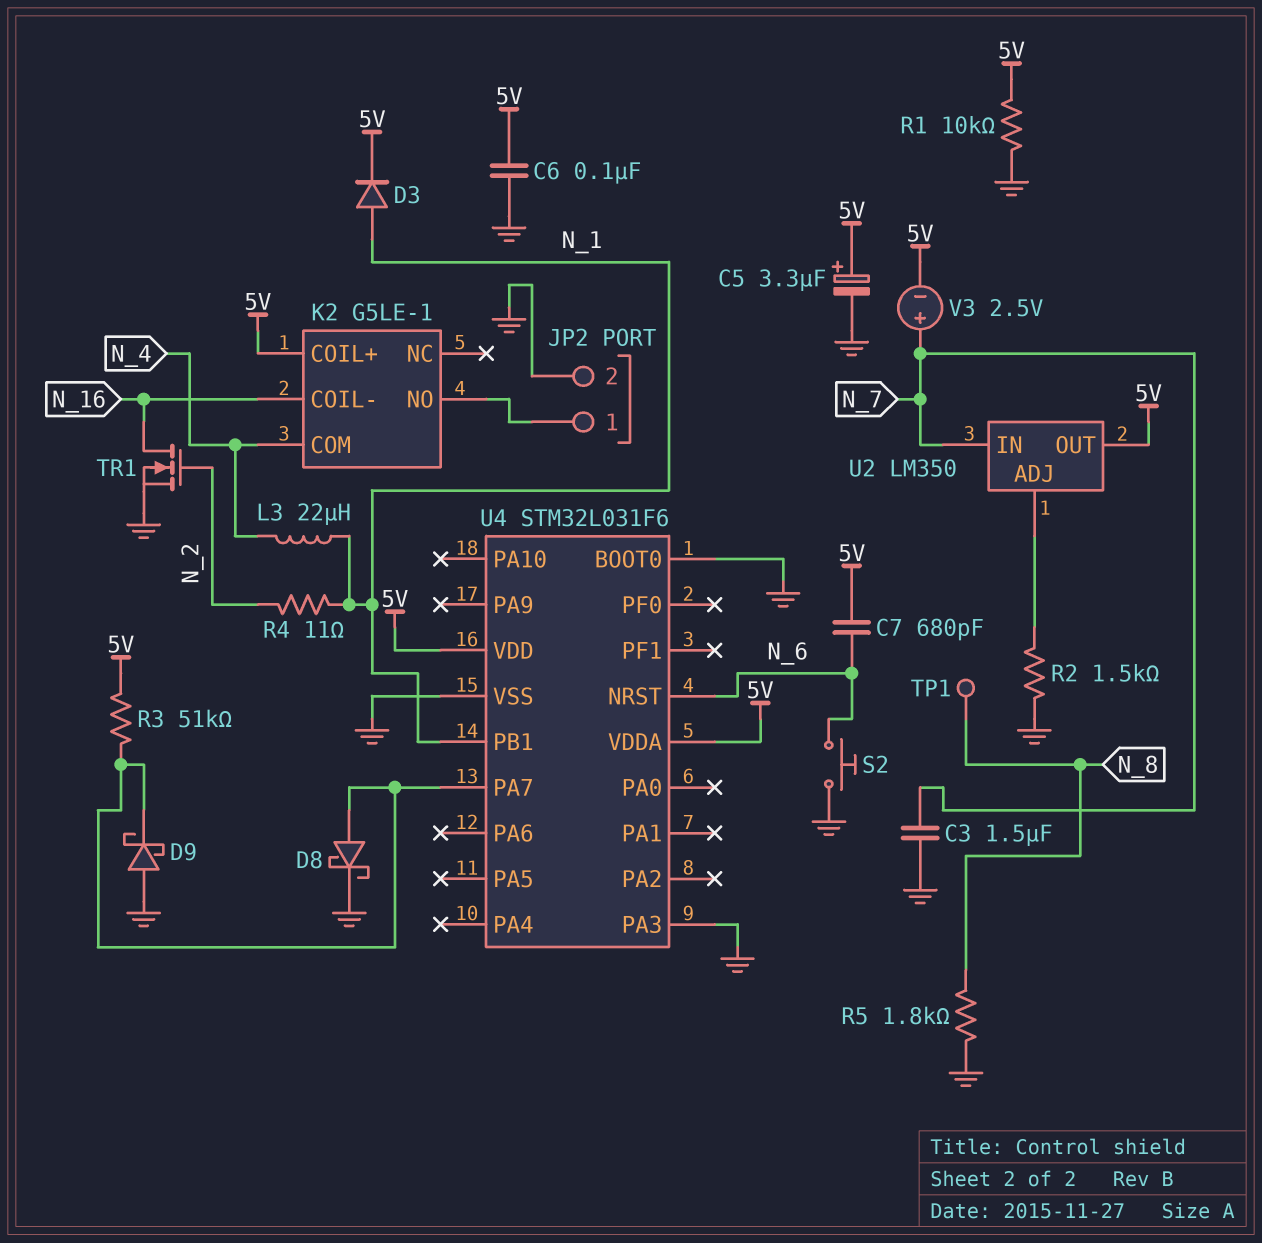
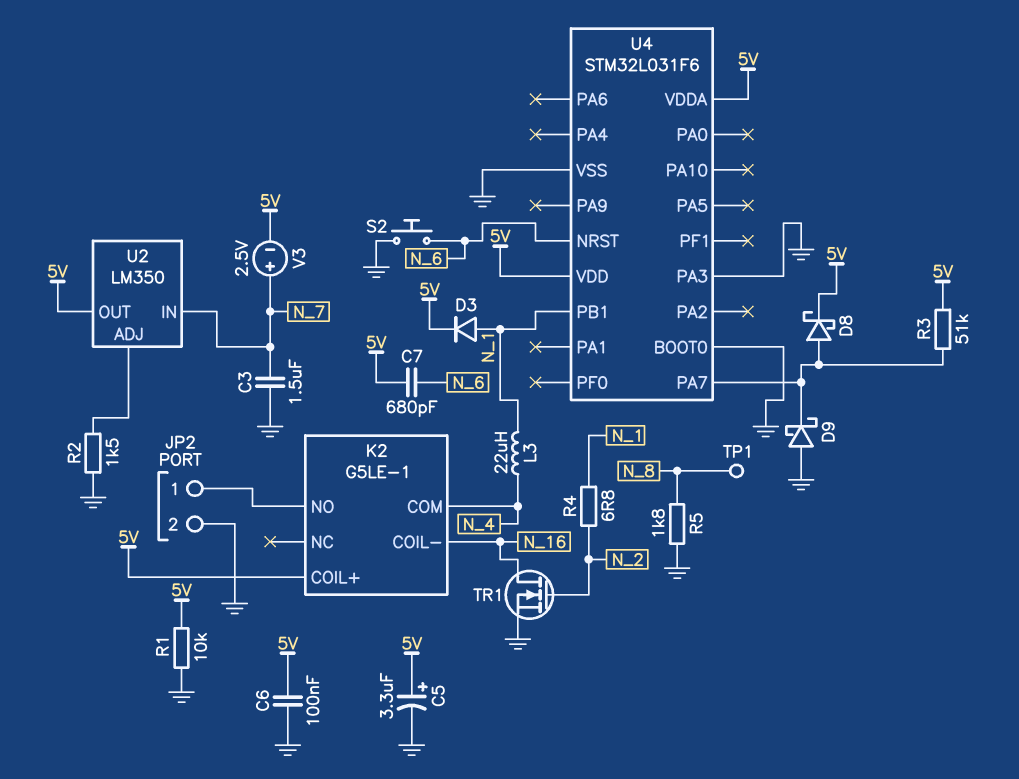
D8: schottky (A U4/PA7, K GND) -> schottky (A U4/PA7, K 5V)
R4: 11 (N_1, N_2) -> 6.8 (N_1, N_2)

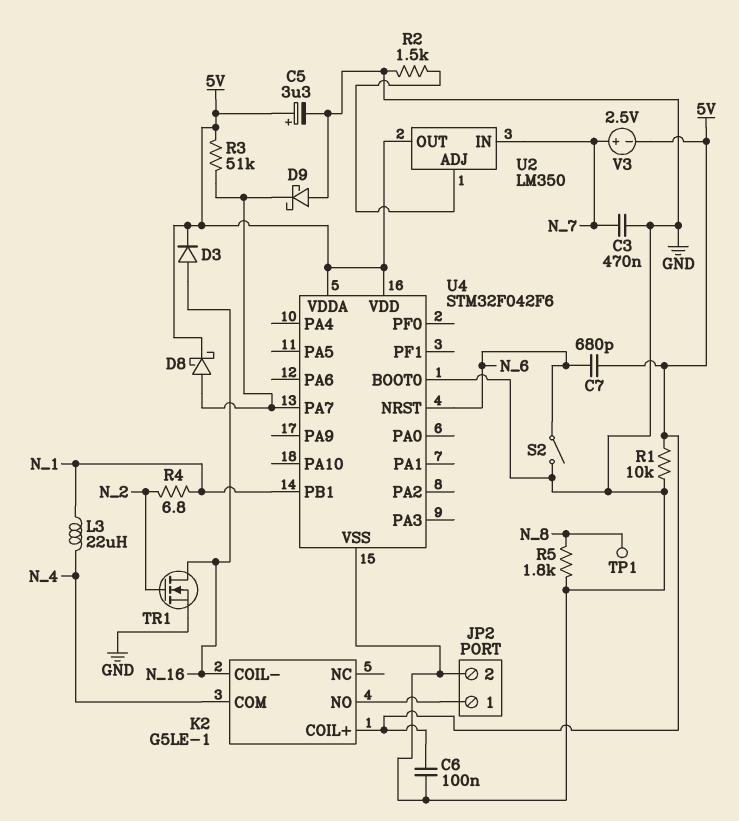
C3: 1.5uF (GND, N_7) -> 470nF (GND, N_7)
D3: diode (A N_1, K 5V) -> diode (A N_16, K 5V)
S2: button (GND, N_6) -> switch (GND, N_6)
U4: STM32L031F6 -> STM32F042F6
U4 pin PA3: GND -> none

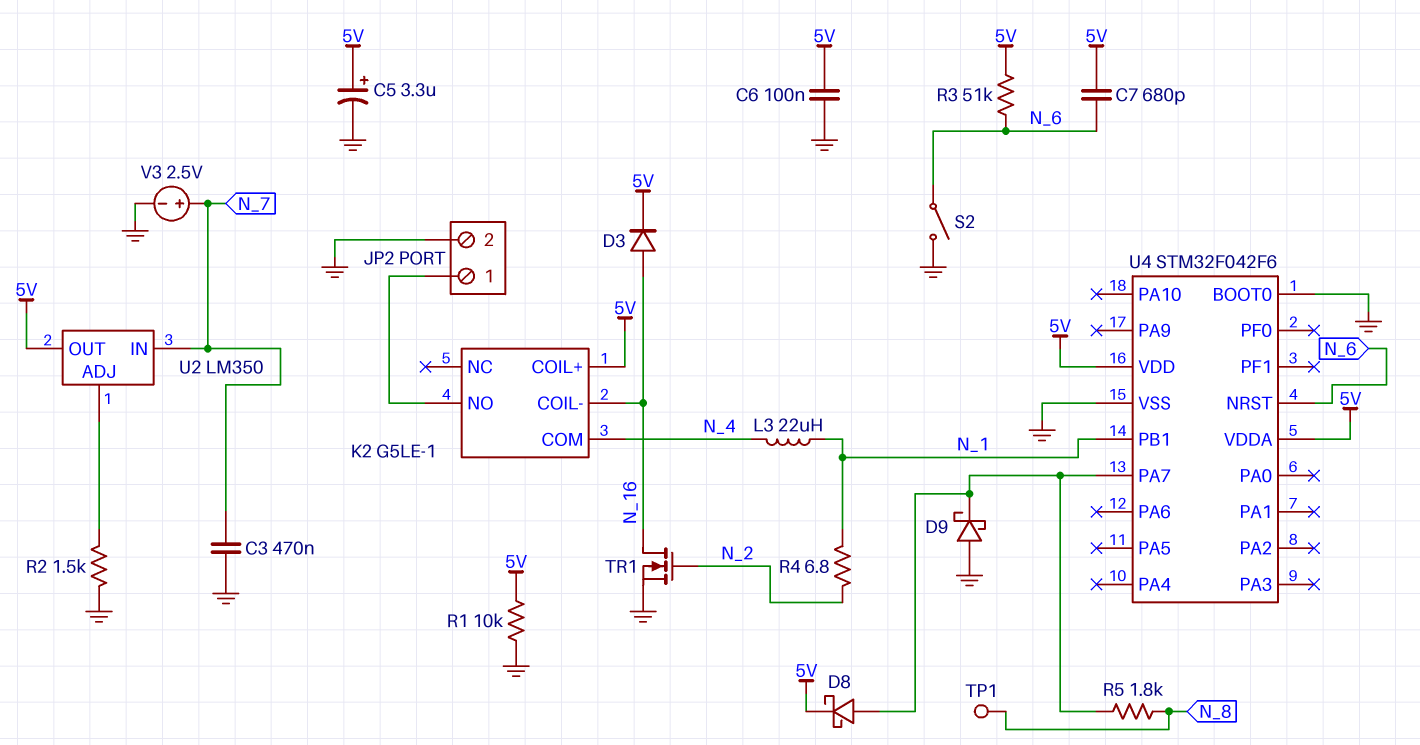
R3: 51k (5V, U4/PA7) -> 51k (5V, N_6)
R5: 1.8k (GND, N_8) -> 1.8k (N_8, U4/PA7)
V3: 2.5V (plus N_7, minus 5V) -> 2.5V (plus N_7, minus GND)

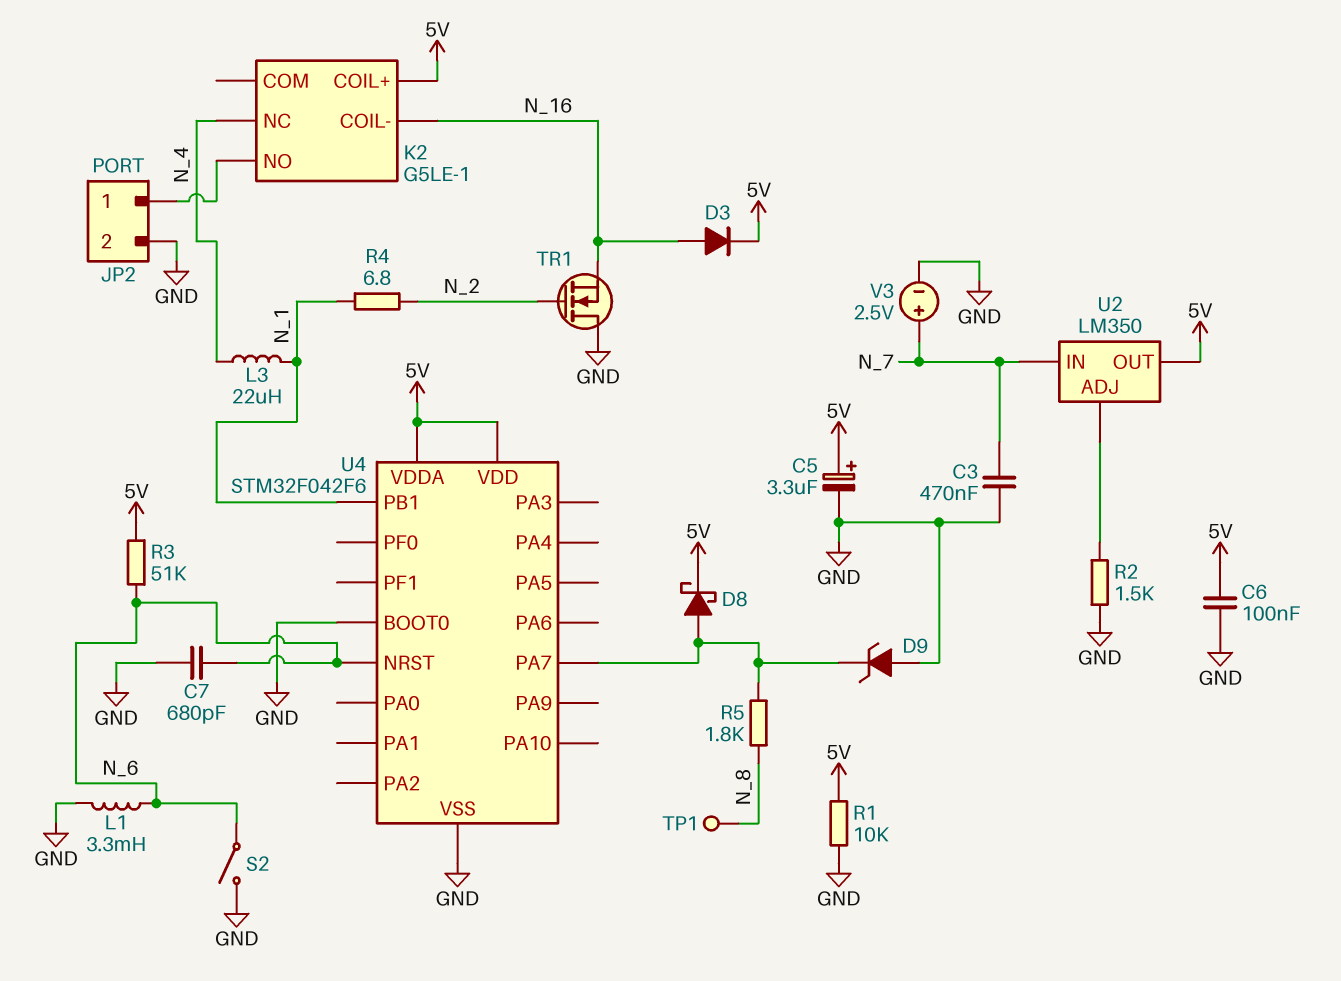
C7: 680pF (5V, N_6) -> 680pF (GND, N_6)
D9: schottky (A GND, K U4/PA7) -> zener (A GND, K U4/PA7)
K2 pin COM: N_4 -> none
K2 pin NC: none -> N_4
L1: none -> 3.3mH (GND, N_6)
TR1: NMOS (G N_2, D N_16, S GND) -> NMOS (G N_2, D GND, S N_16)

